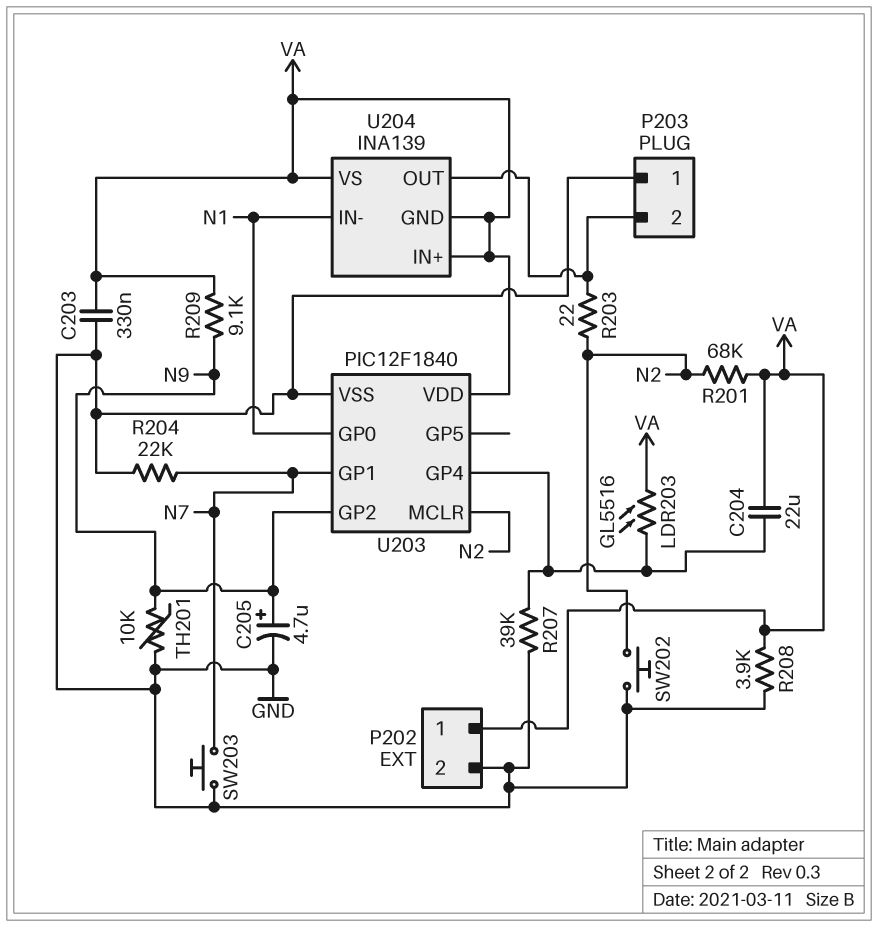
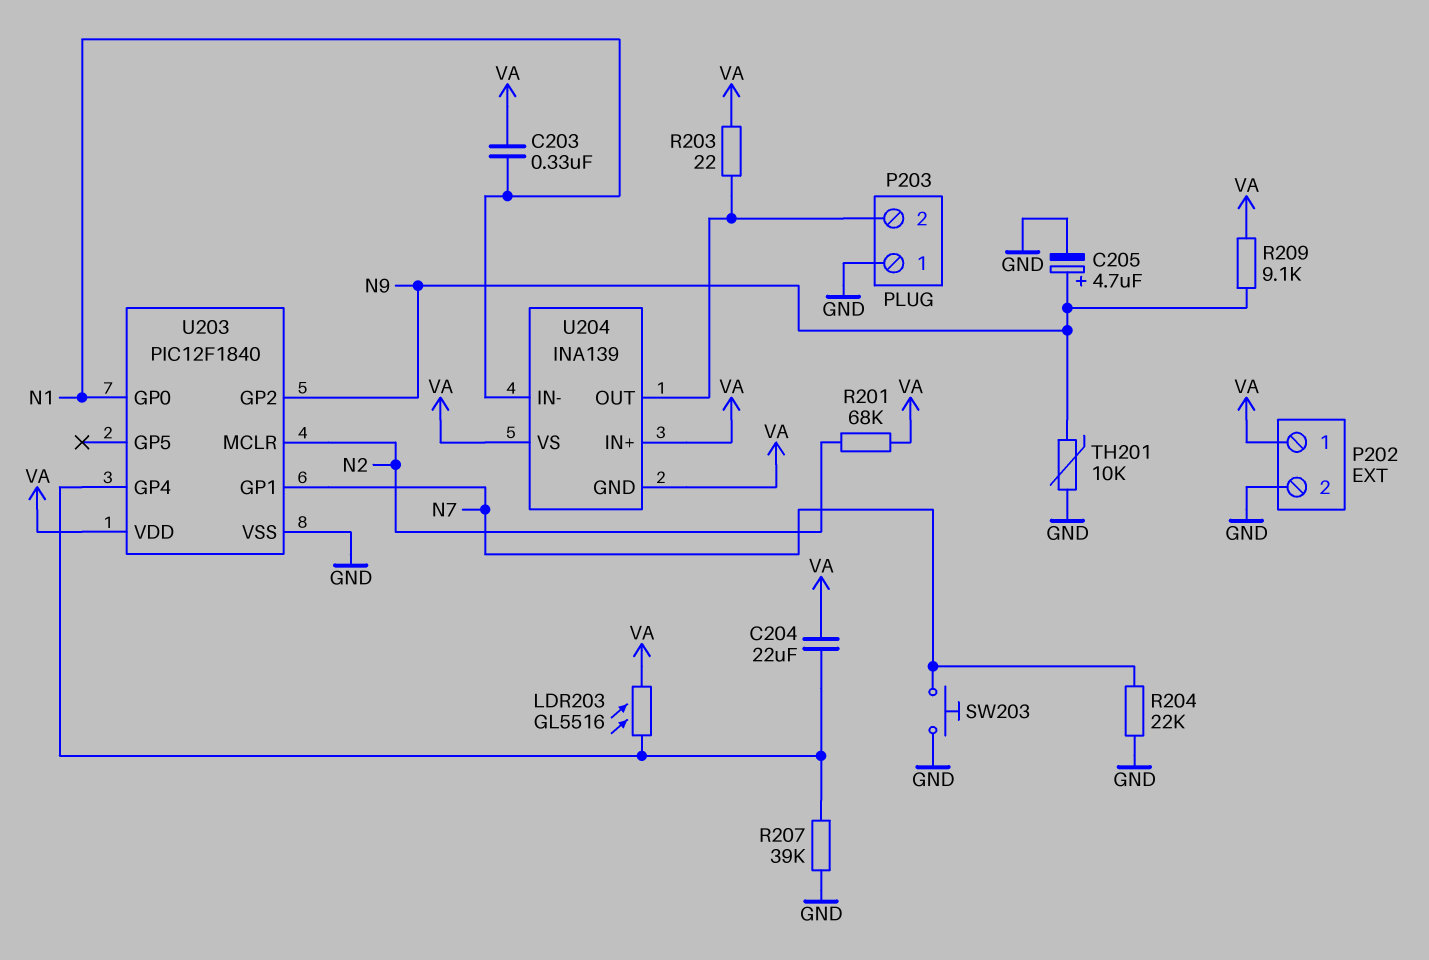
C203: 330nF (GND, VA) -> 330nF (N1, VA)
R203: 22 (N2, P203/2) -> 22 (P203/2, VA)
R208: 3.9k (GND, VA) -> none
SW202: button (GND, N2) -> none

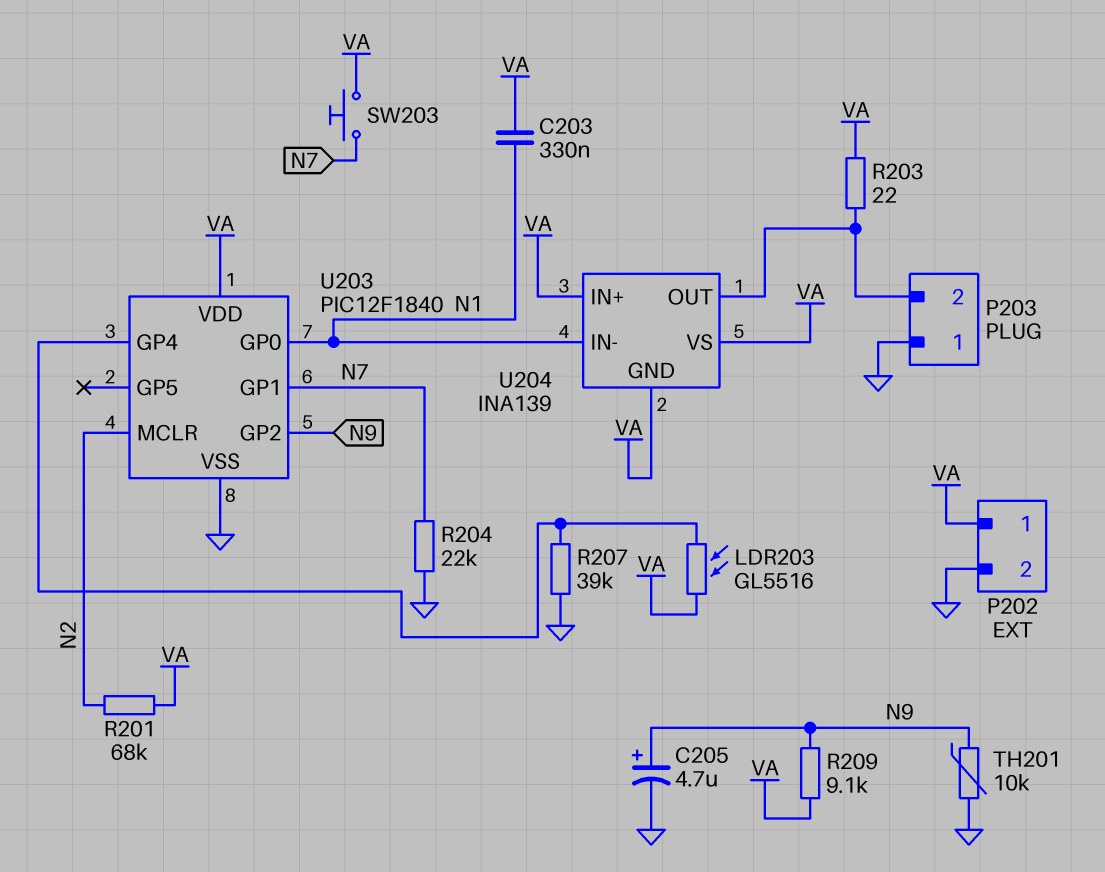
C204: 22uF (U203/GP4, VA) -> none
SW203: button (GND, N7) -> button (N7, VA)

